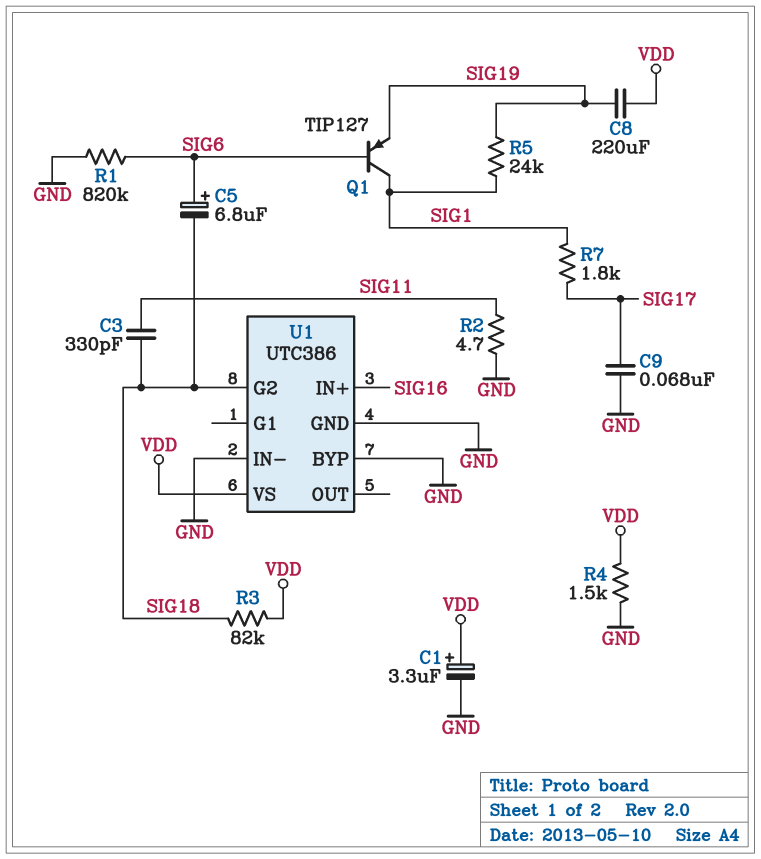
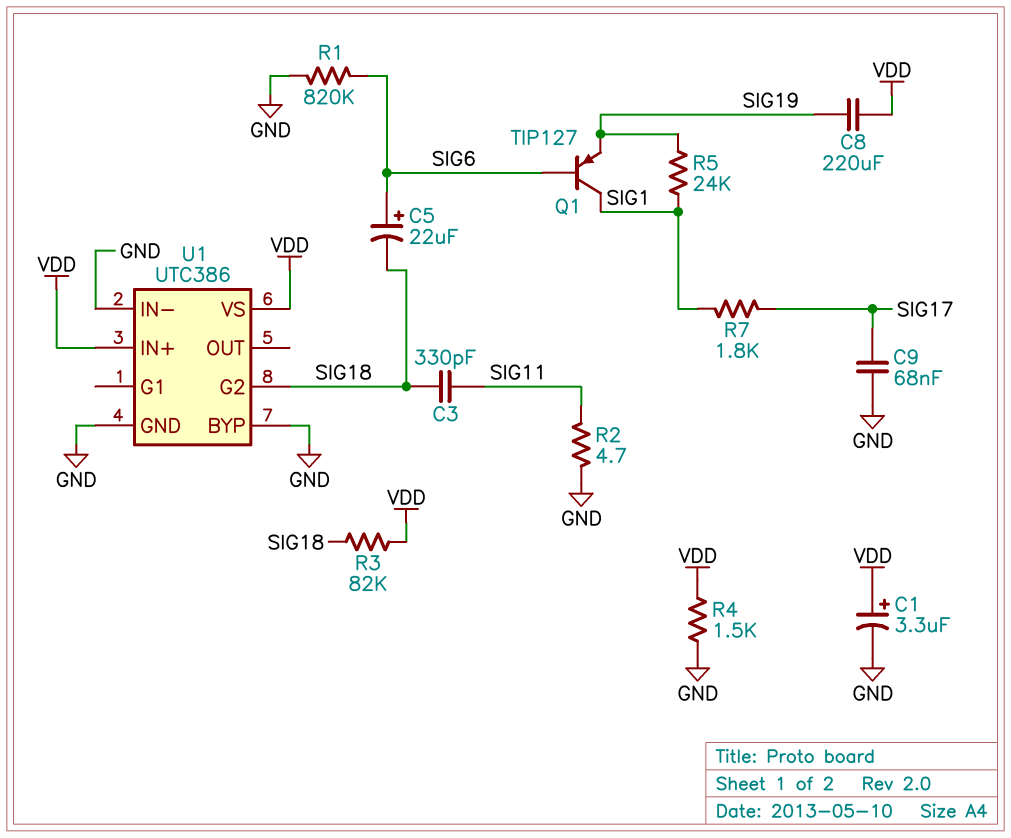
C5: 6.8uF (plus SIG6, minus SIG18) -> 22uF (plus SIG6, minus SIG18)
U1 pin IN+: SIG16 -> VDD

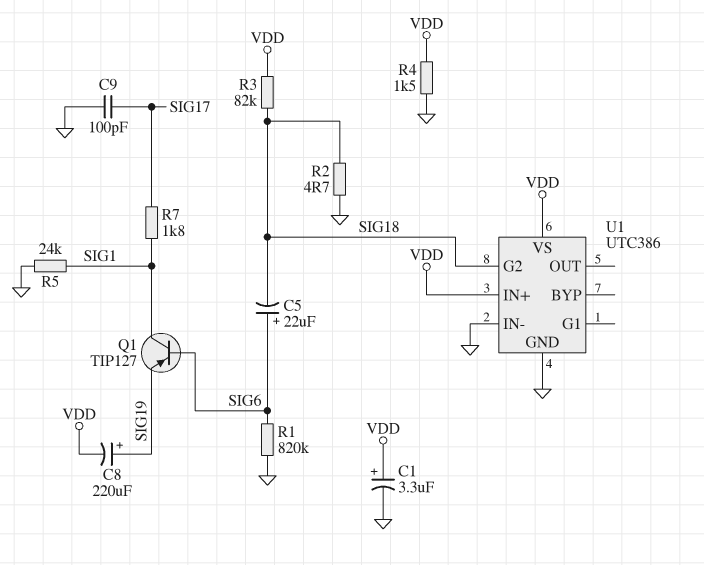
C3: 330pF (SIG11, SIG18) -> none
C8: 220uF (SIG19, VDD) -> 220uF (plus SIG19, minus VDD)
C9: 68nF (GND, SIG17) -> 100pF (GND, SIG17)
R2: 4.7 (GND, SIG11) -> 4.7 (GND, SIG18)
R5: 24k (SIG1, SIG19) -> 24k (GND, SIG1)
U1 pin BYP: GND -> none

